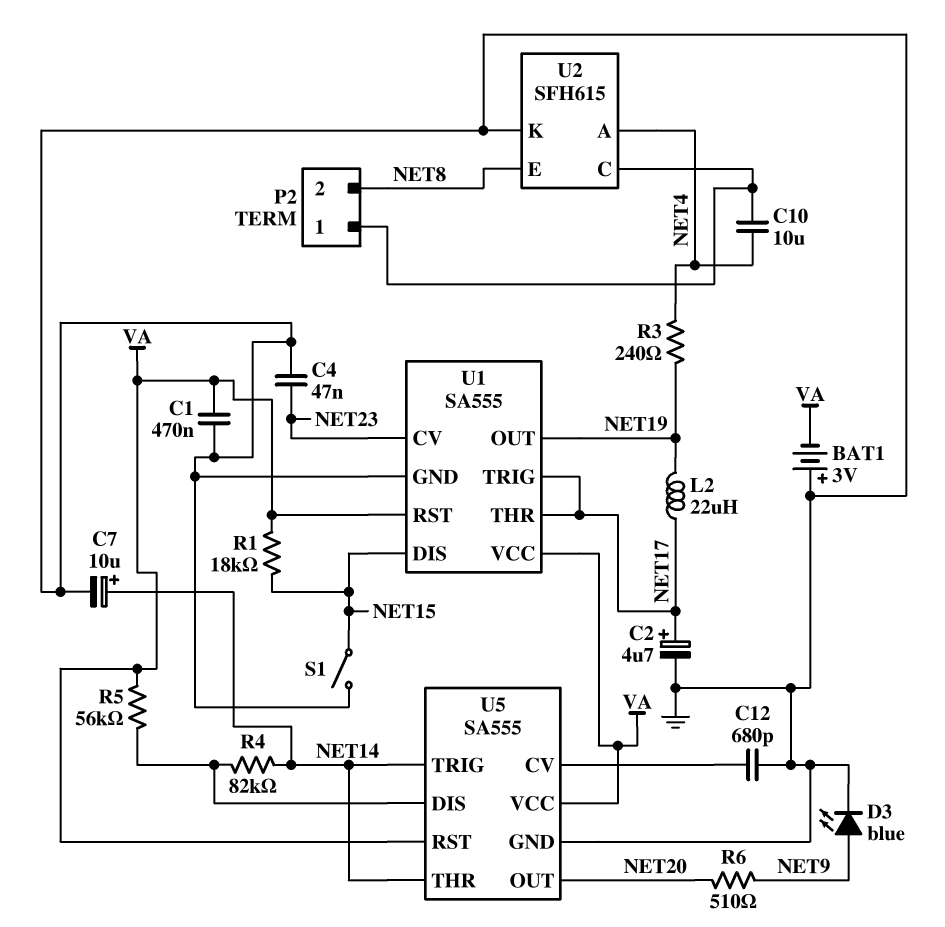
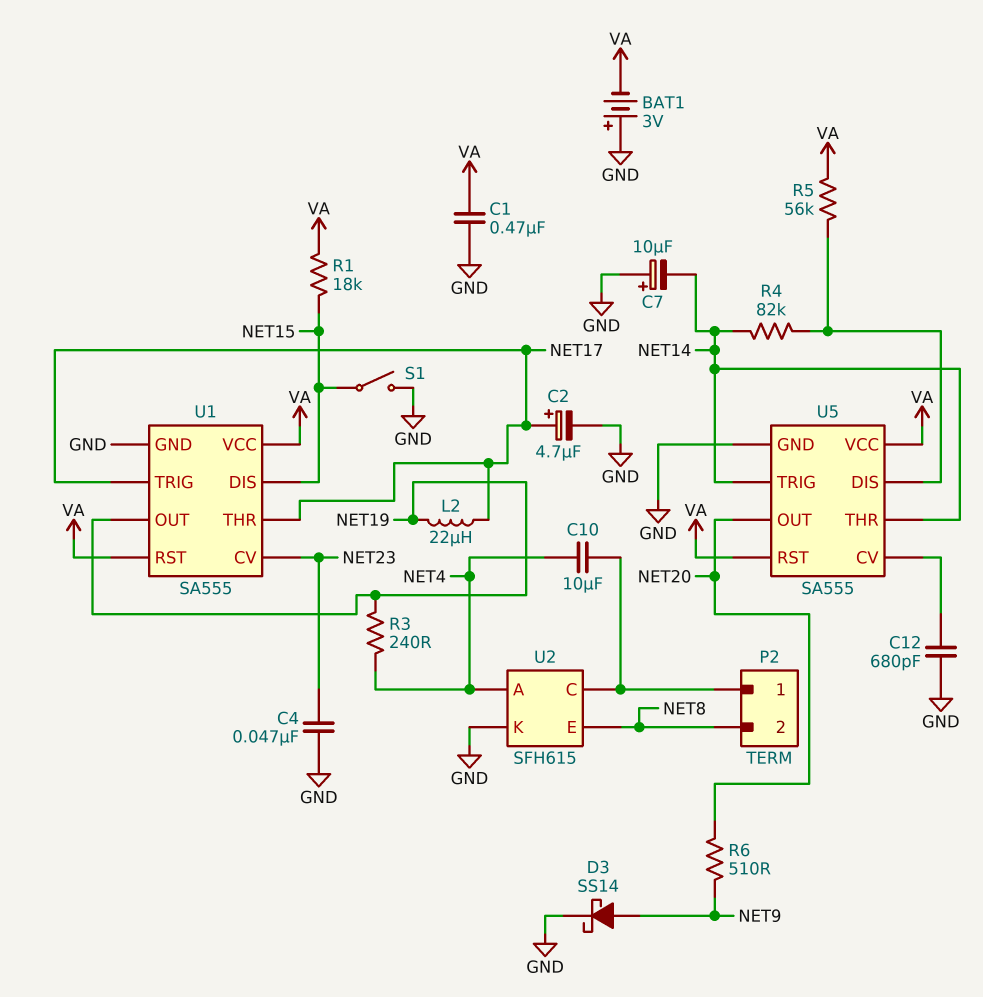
C7: 10uF (plus NET14, minus GND) -> 10uF (plus GND, minus NET14)
D3: LED blue (A NET9, K GND) -> schottky SS14 (A NET9, K GND)

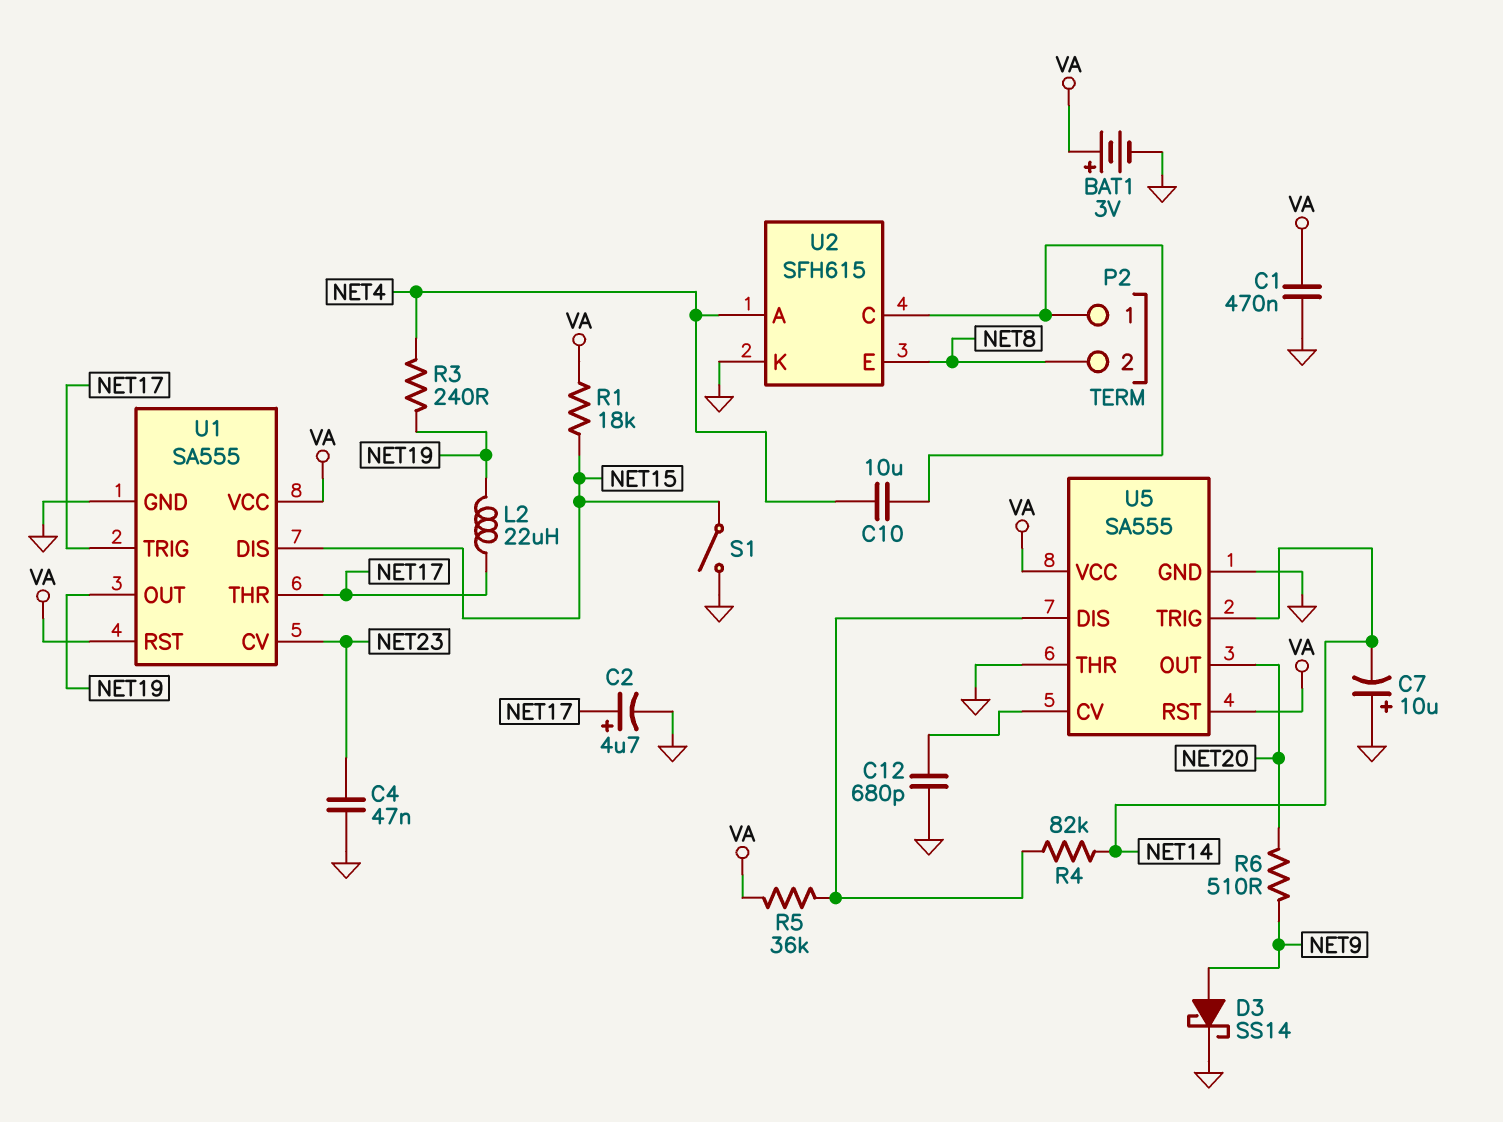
BAT1: 3V (plus GND, minus VA) -> 3V (plus VA, minus GND)
R5: 56k (U5/DIS, VA) -> 36k (U5/DIS, VA)
U5 pin THR: NET14 -> GND

